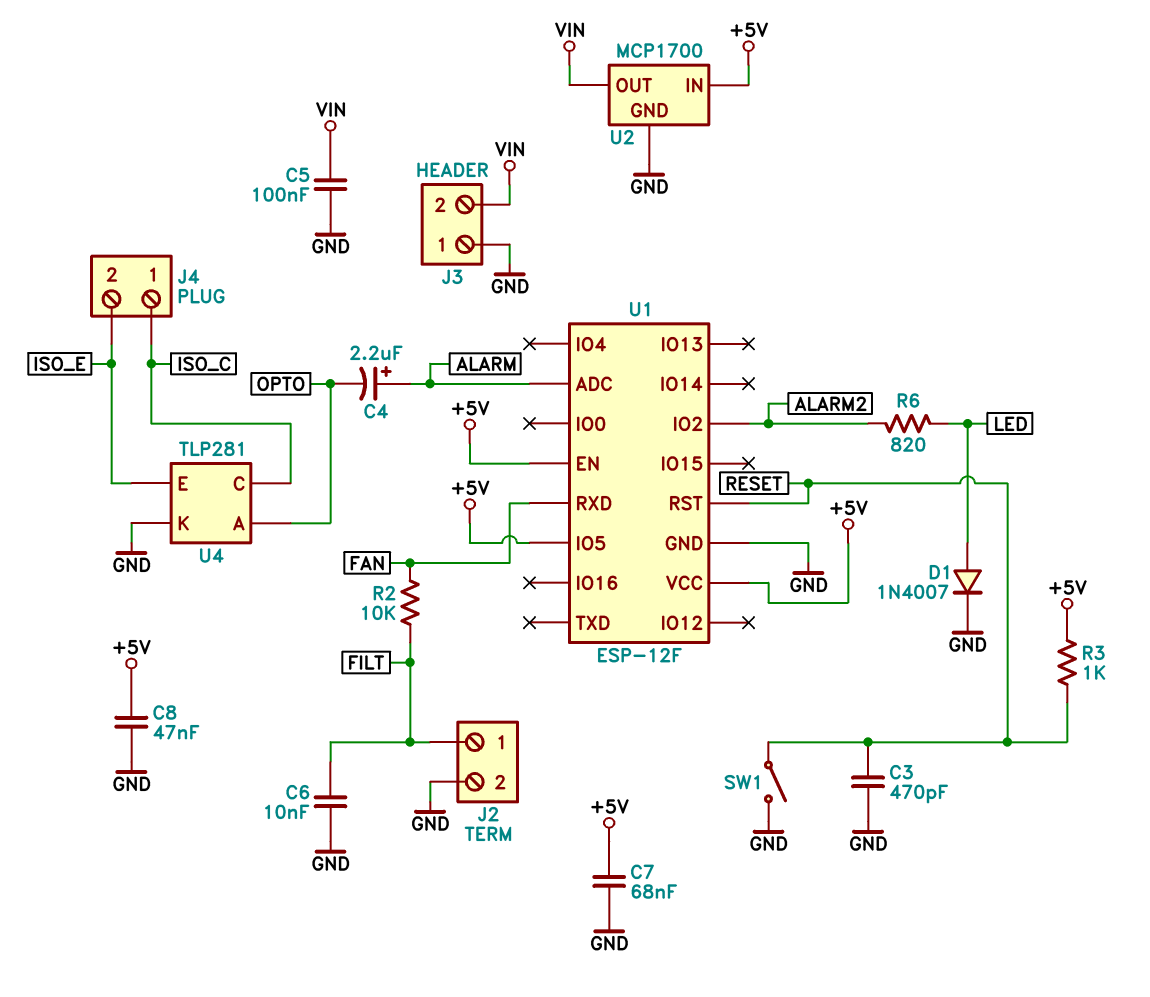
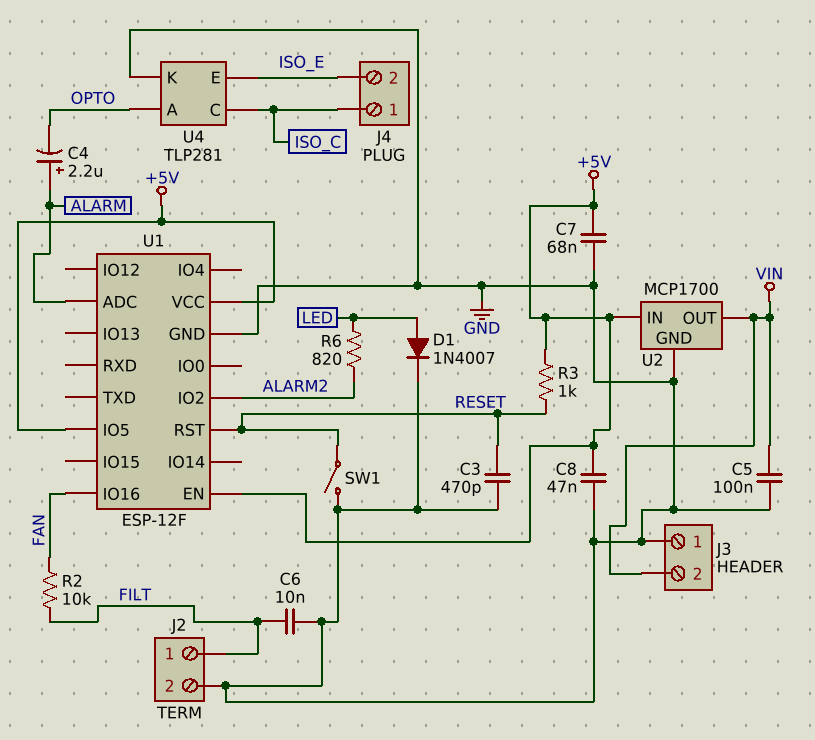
U1 pin IO16: none -> FAN
U1 pin RXD: FAN -> none

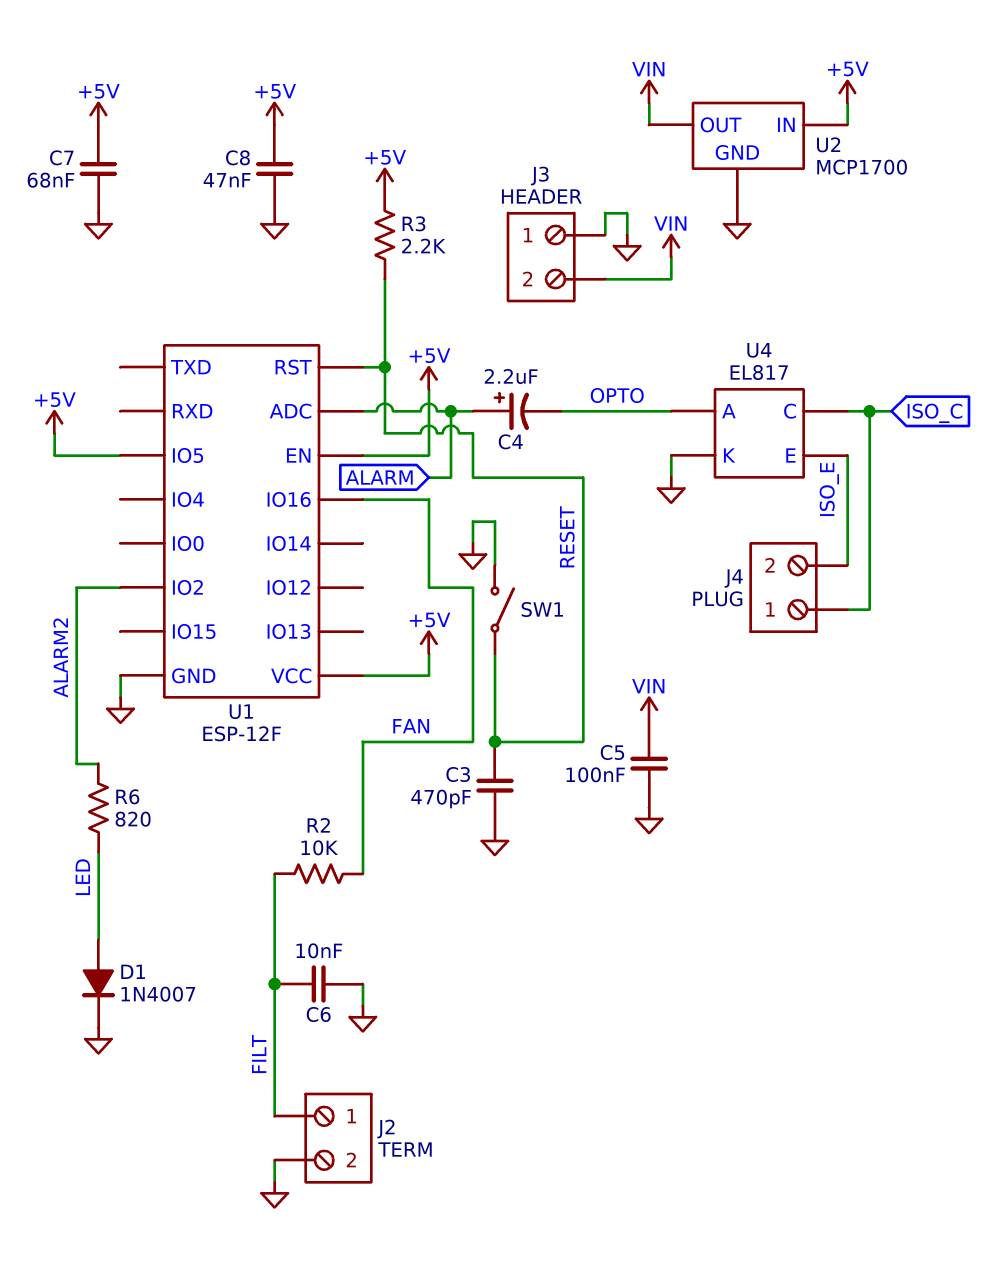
R3: 1k (+5V, RESET) -> 2.2k (+5V, RESET)
U4: TLP281 -> EL817

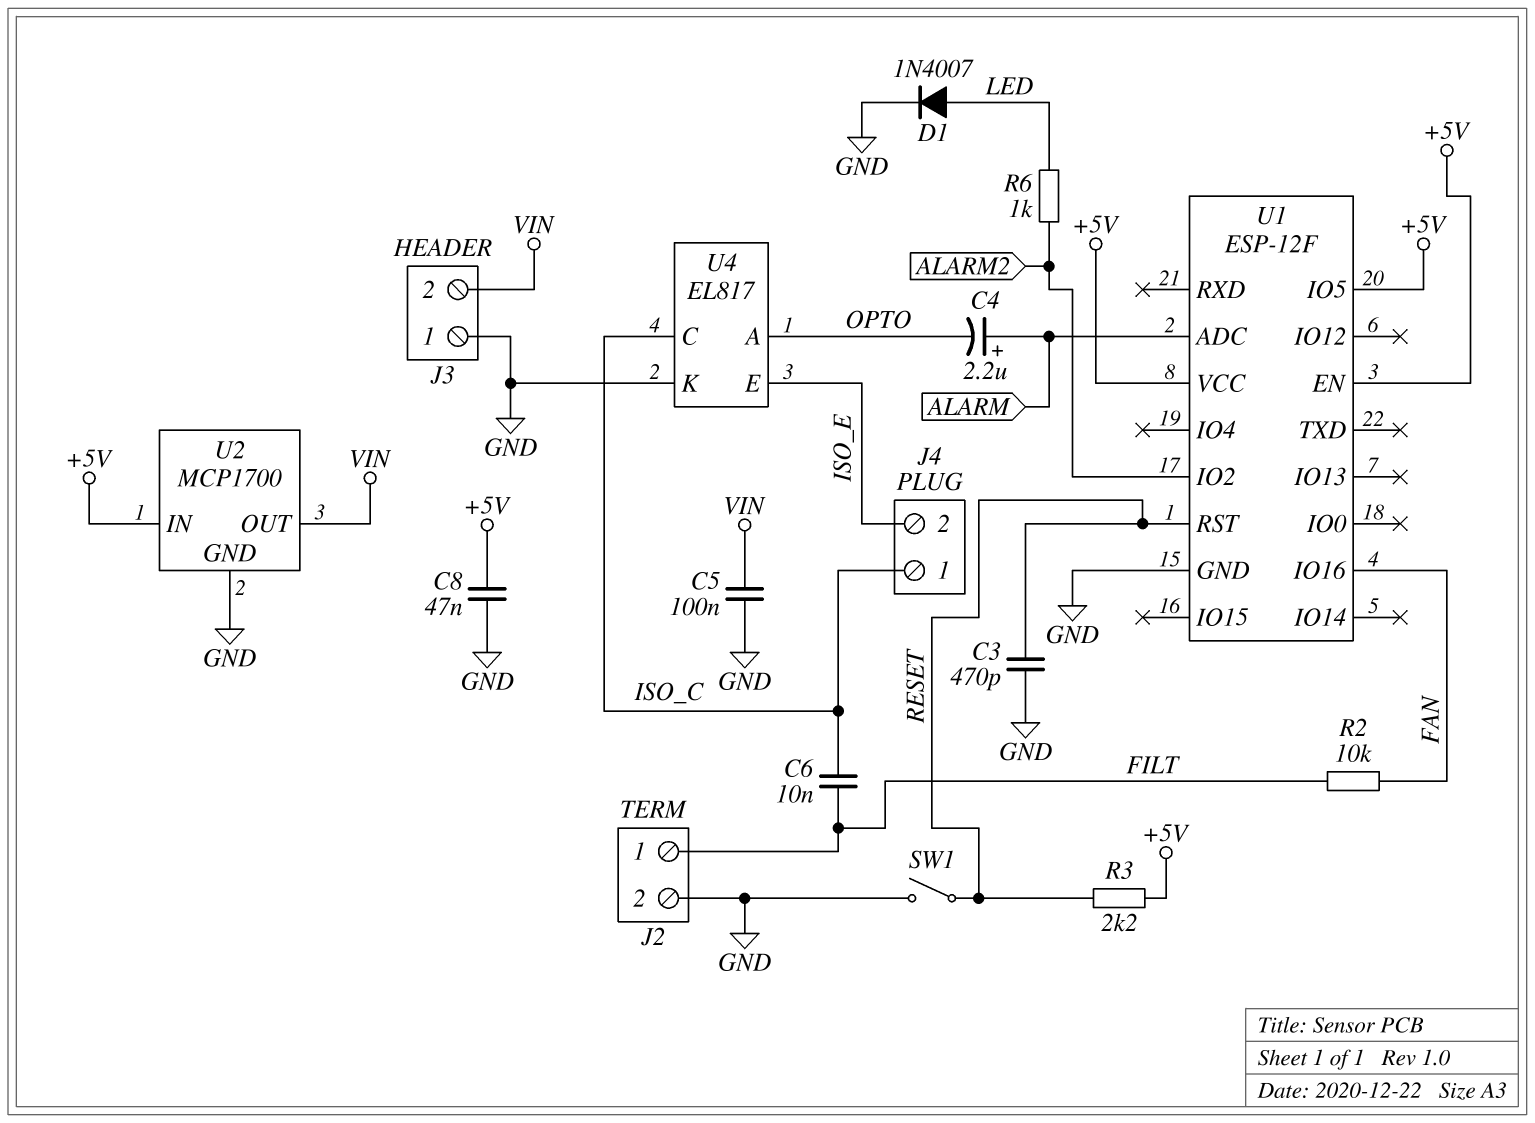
C6: 10nF (FILT, GND) -> 10nF (FILT, ISO_C)
C7: 68nF (+5V, GND) -> none
R6: 820 (ALARM2, LED) -> 1k (ALARM2, LED)

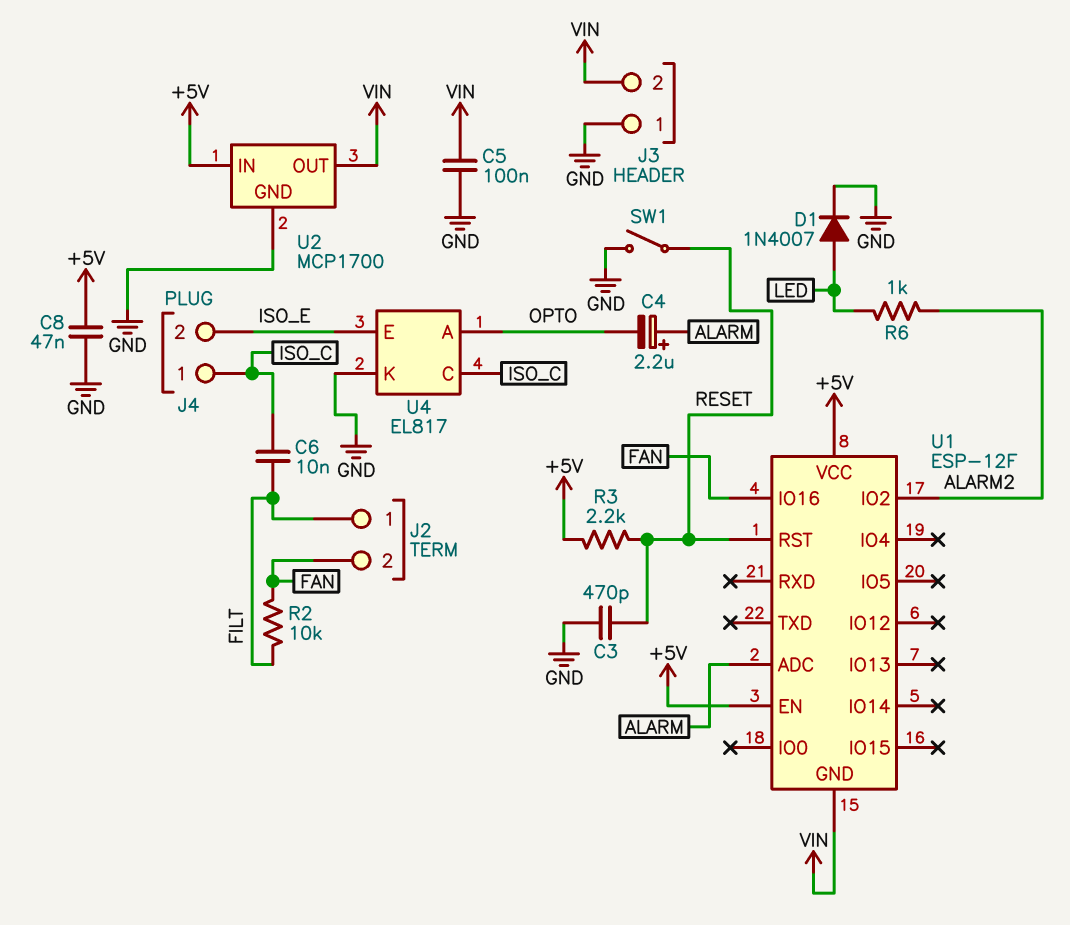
J2 pin 2: GND -> FAN
U1 pin GND: GND -> VIN
U1 pin IO5: +5V -> none

